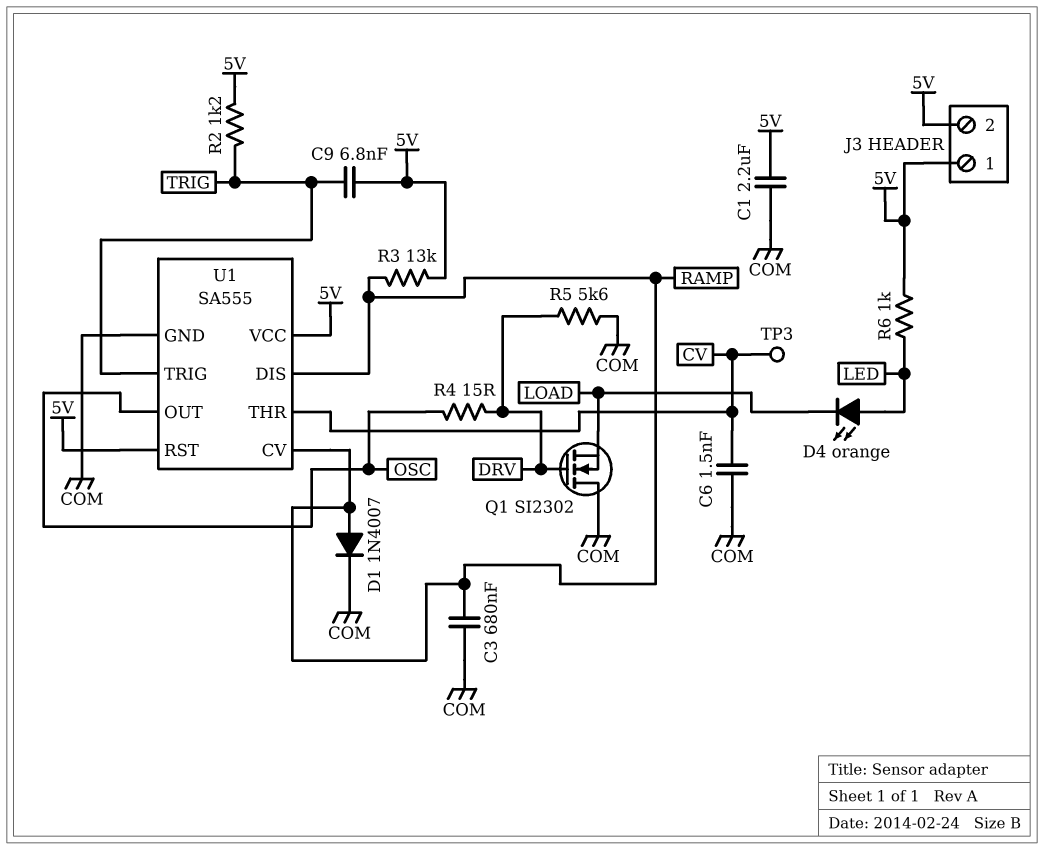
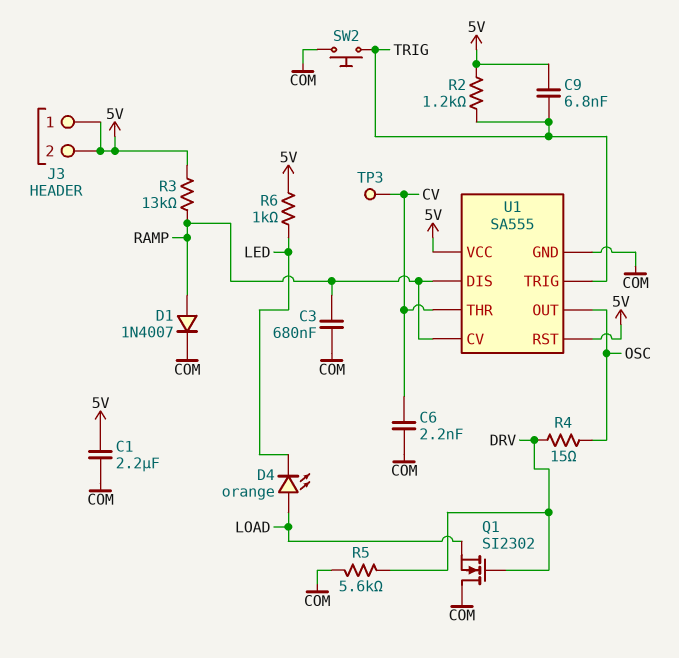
C6: 1.5nF (COM, CV) -> 2.2nF (COM, CV)
D4: LED orange (A LED, K LOAD) -> LED orange (A LOAD, K LED)
SW2: none -> button (COM, TRIG)

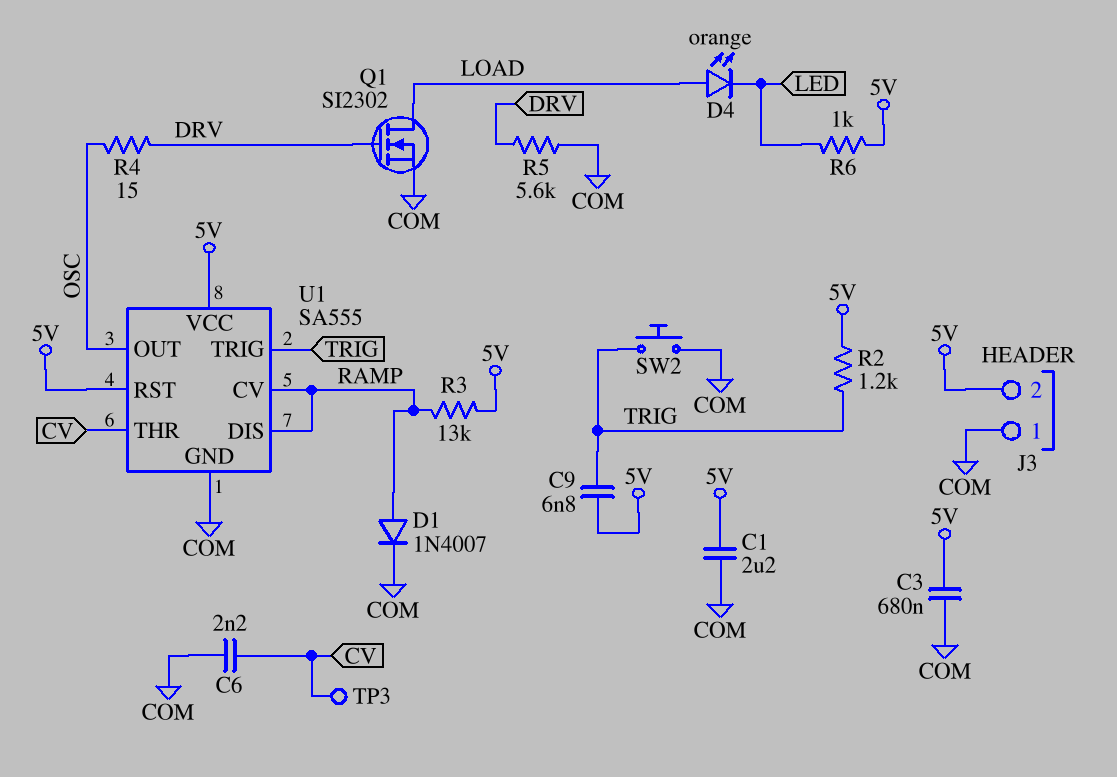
C3: 680nF (COM, RAMP) -> 680nF (5V, COM)
J3 pin 1: 5V -> COM
Q1: NMOS SI2302 (G DRV, D COM, S LOAD) -> NMOS SI2302 (G DRV, D LOAD, S COM)

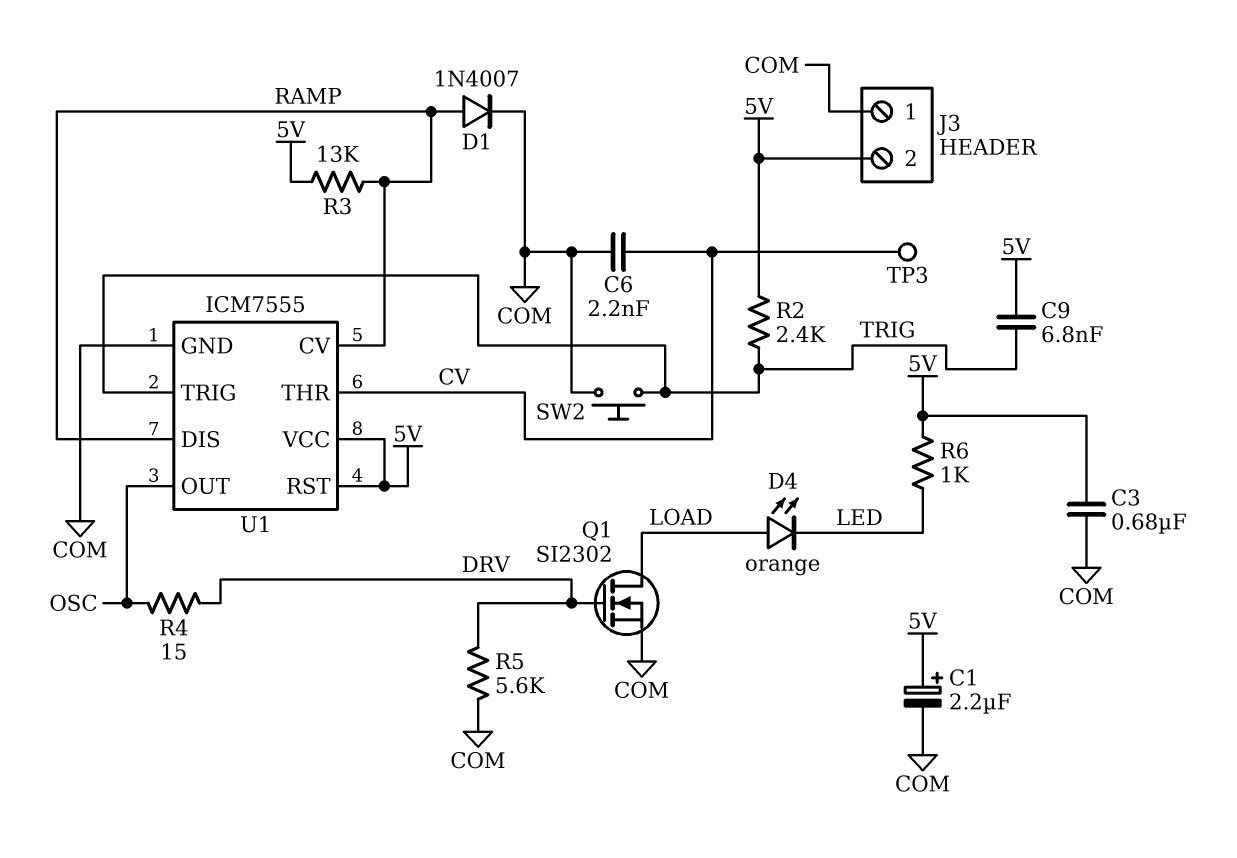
C1: 2.2uF (5V, COM) -> 2.2uF (plus 5V, minus COM)
R2: 1.2k (5V, TRIG) -> 2.4k (5V, TRIG)
U1: SA555 -> ICM7555

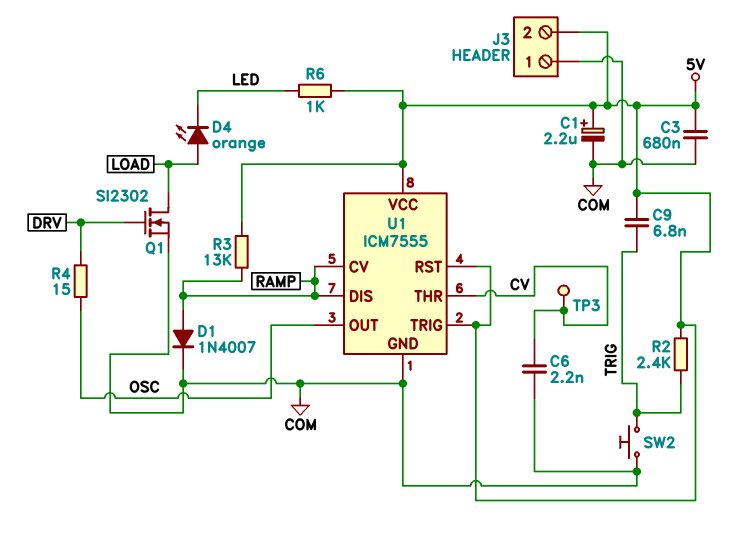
R5: 5.6k (COM, DRV) -> none
U1 pin TRIG: TRIG -> 5V

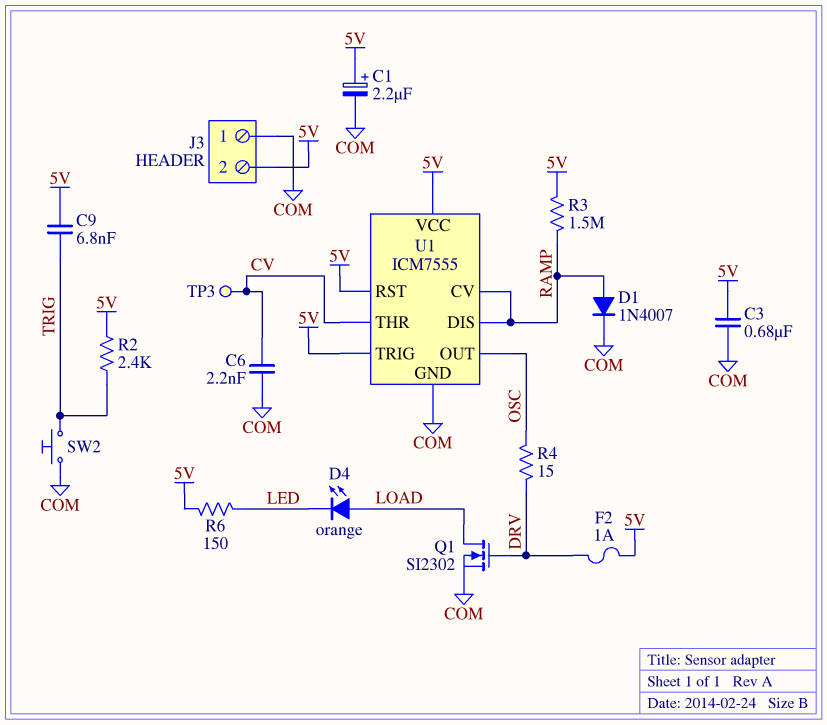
F2: none -> 1A (5V, DRV)
R3: 13k (5V, RAMP) -> 1.5M (5V, RAMP)
R6: 1k (5V, LED) -> 150 (5V, LED)

